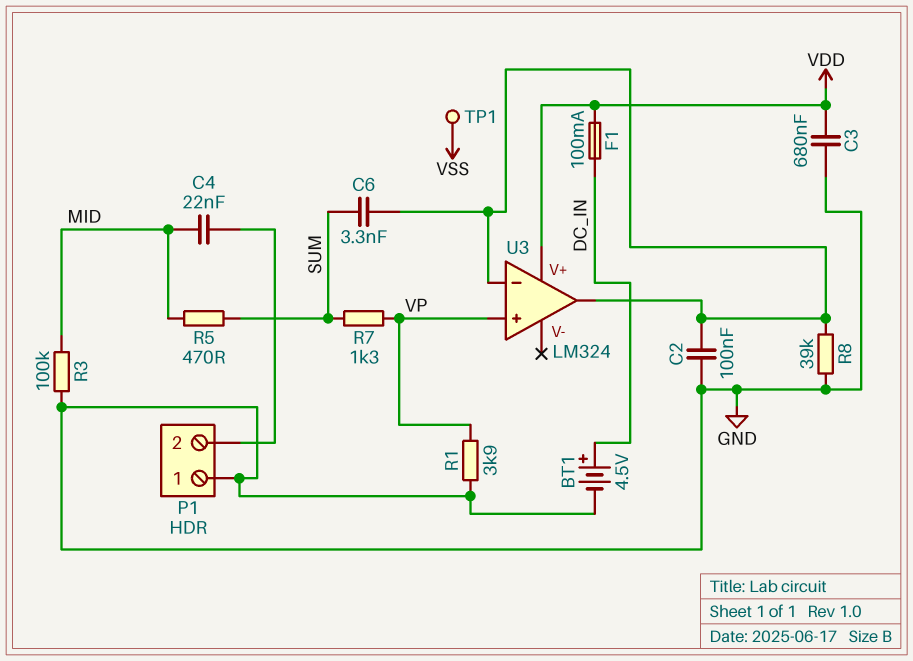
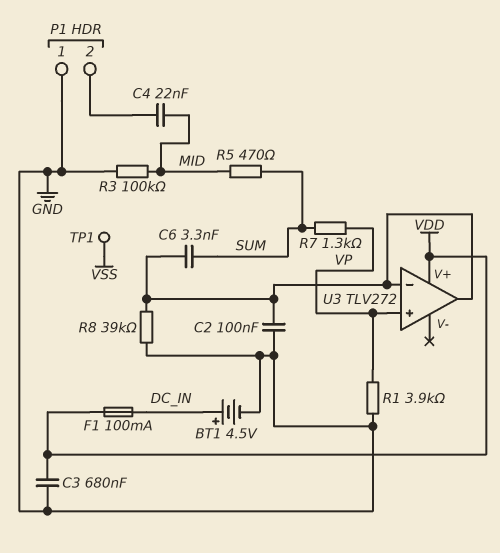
U3: LM324 -> TLV272

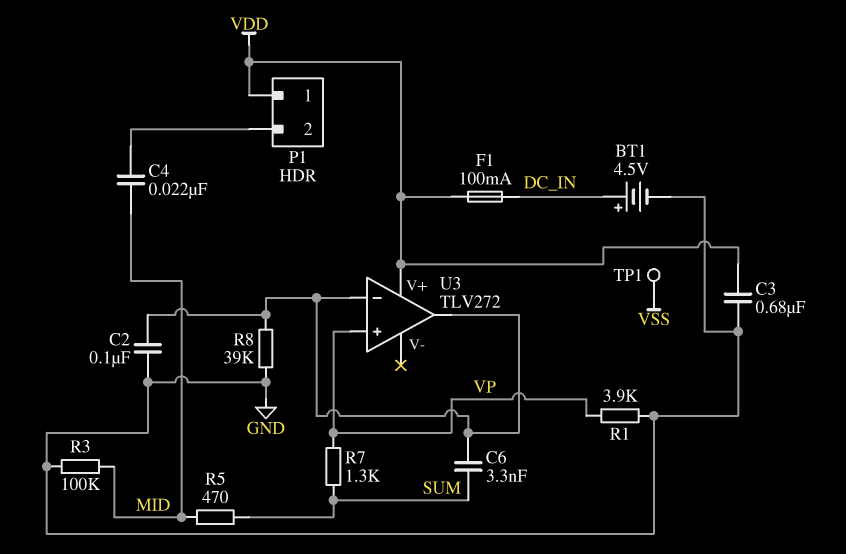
P1 pin 1: GND -> VDD

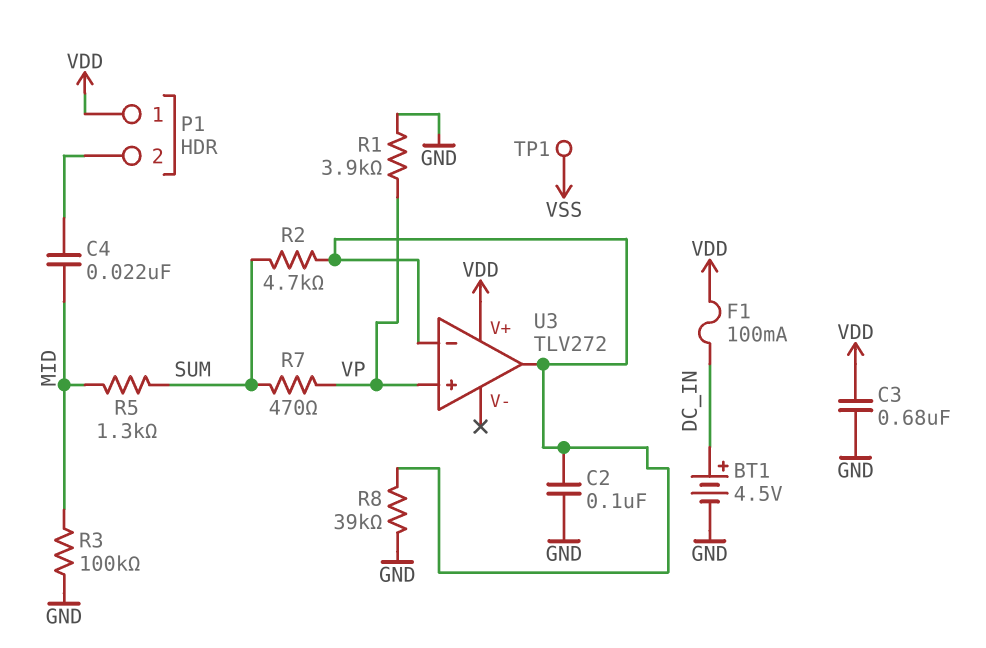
C6: 3.3nF (SUM, U3/in-) -> none
R2: none -> 4.7k (SUM, U3/in-)
R5: 470 (MID, SUM) -> 1.3k (MID, SUM)
R7: 1.3k (SUM, VP) -> 470 (SUM, VP)

